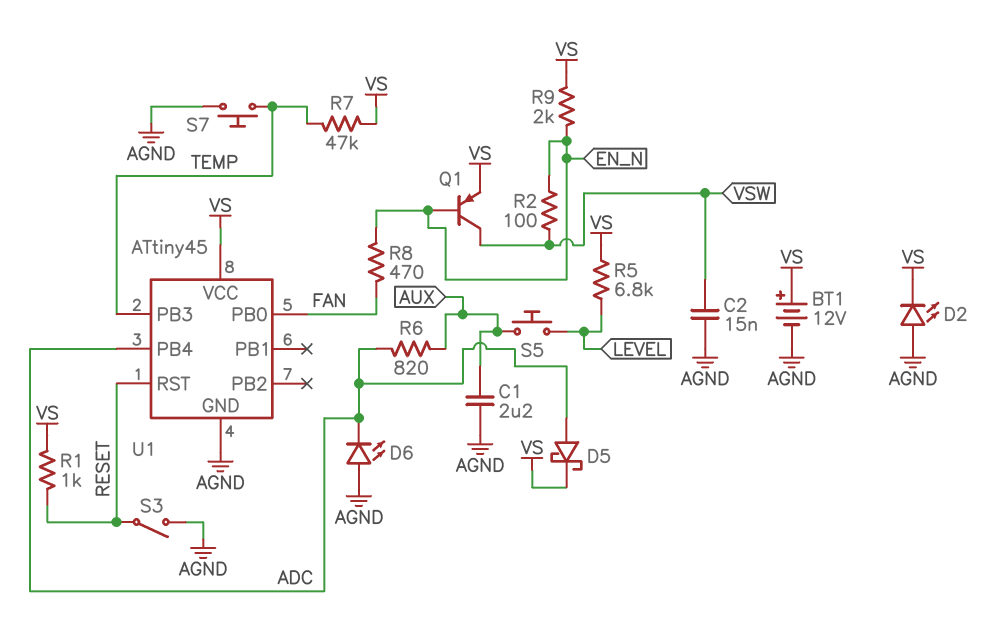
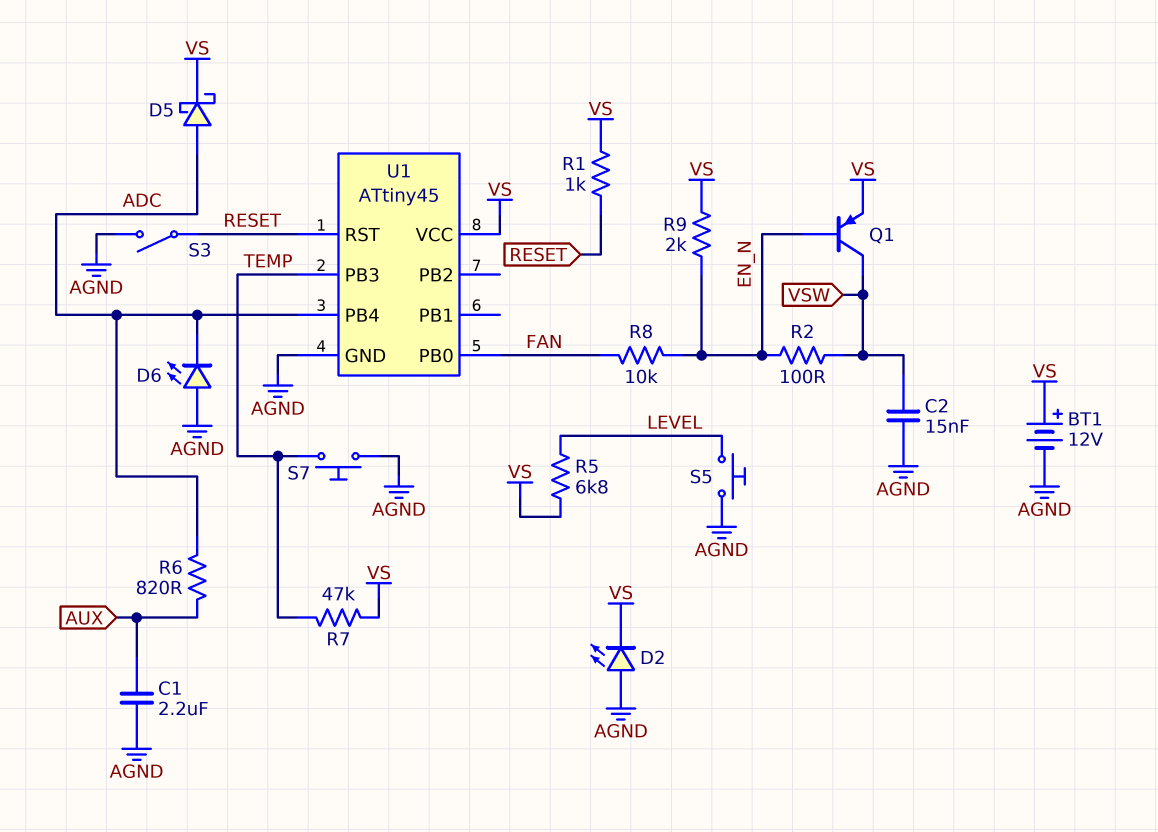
R8: 470 (EN_N, FAN) -> 10k (EN_N, FAN)
S5: button (AUX, LEVEL) -> button (AGND, LEVEL)

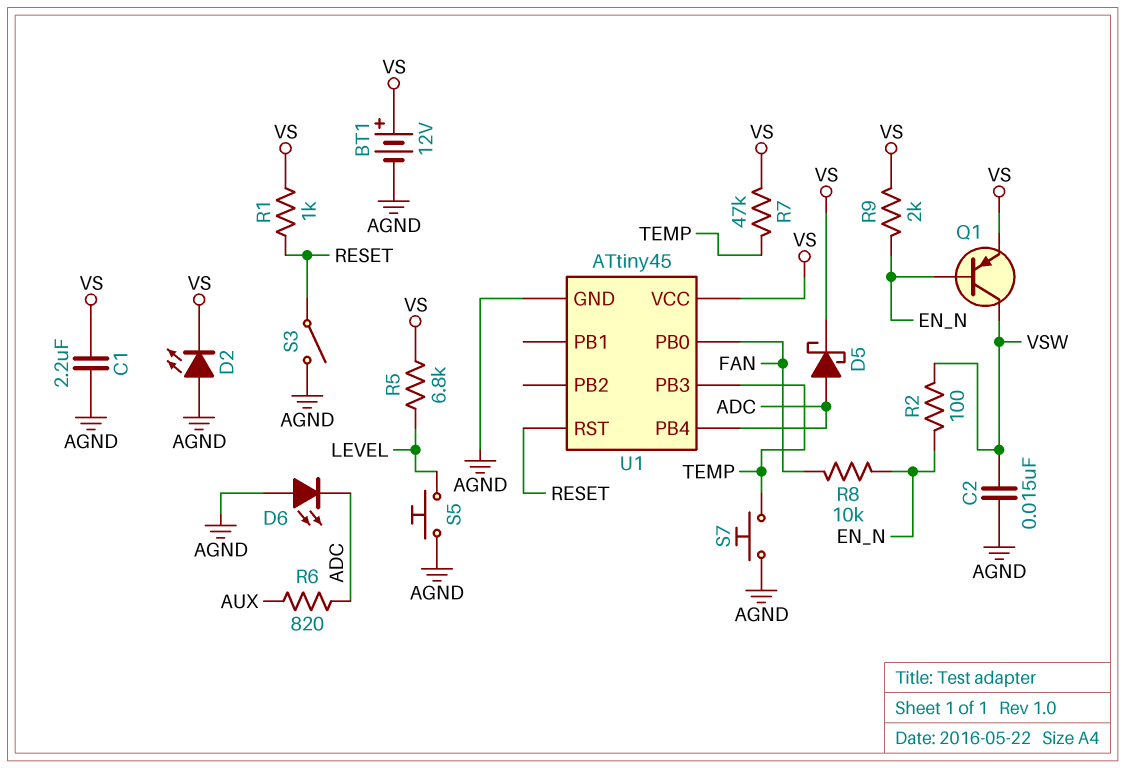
C1: 2.2uF (AGND, AUX) -> 2.2uF (AGND, VS)

